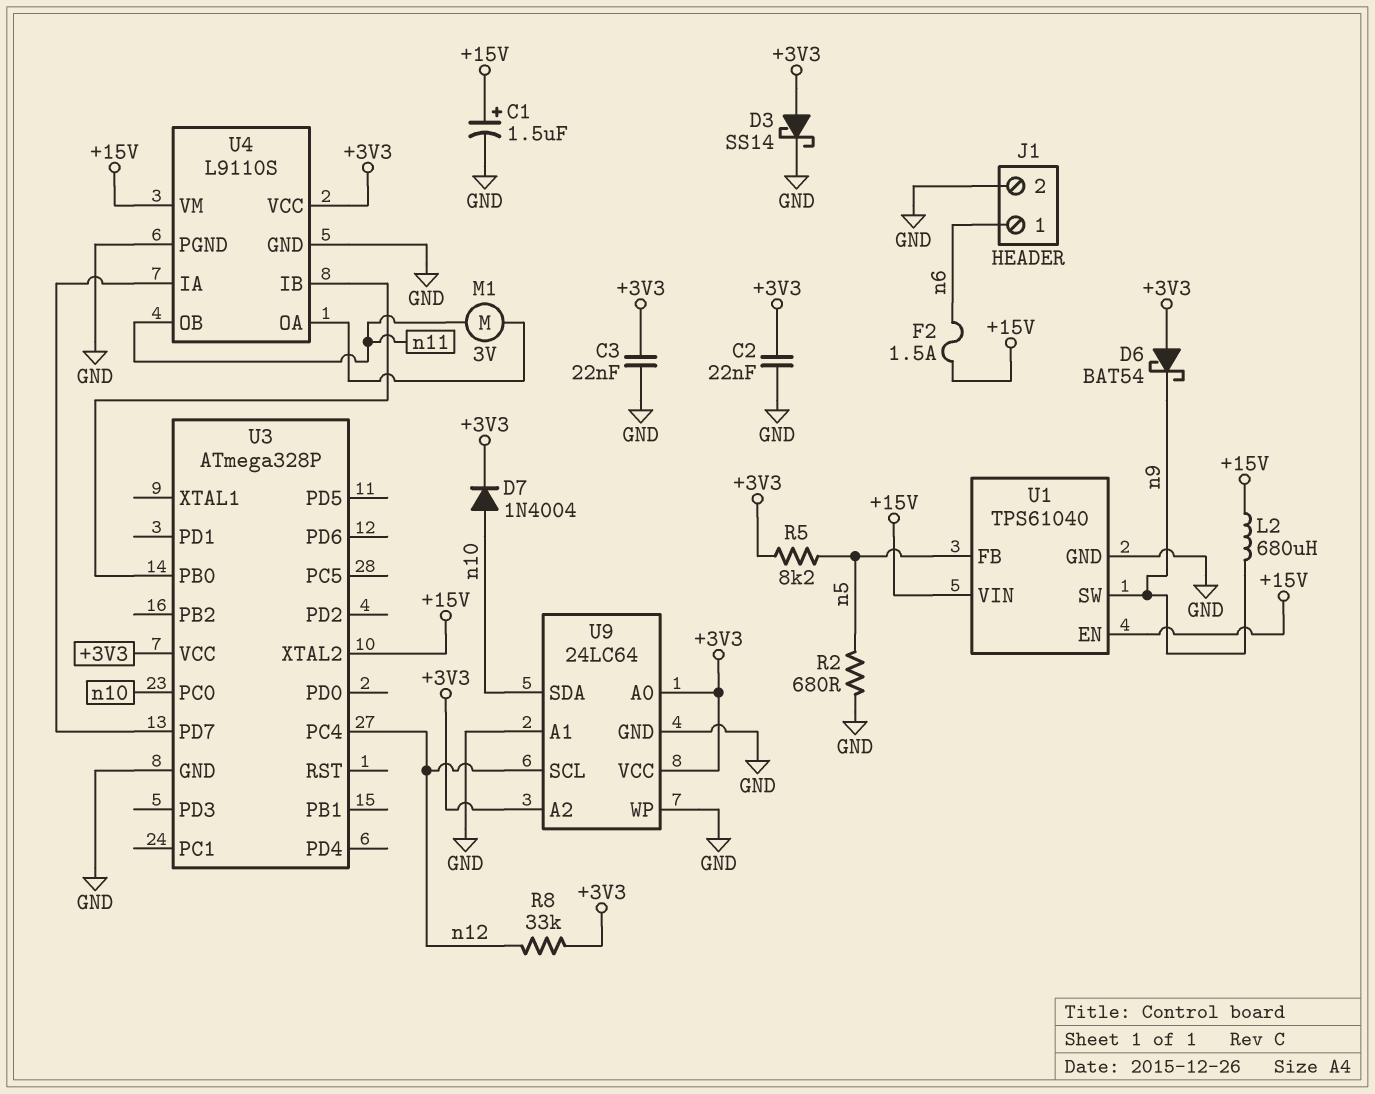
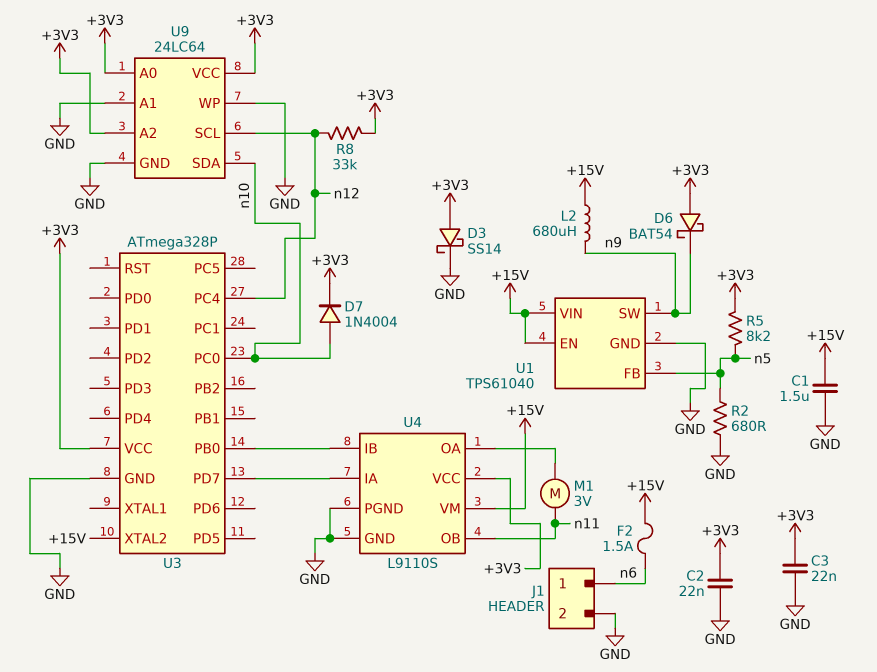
C1: 1.5uF (plus +15V, minus GND) -> 1.5uF (+15V, GND)

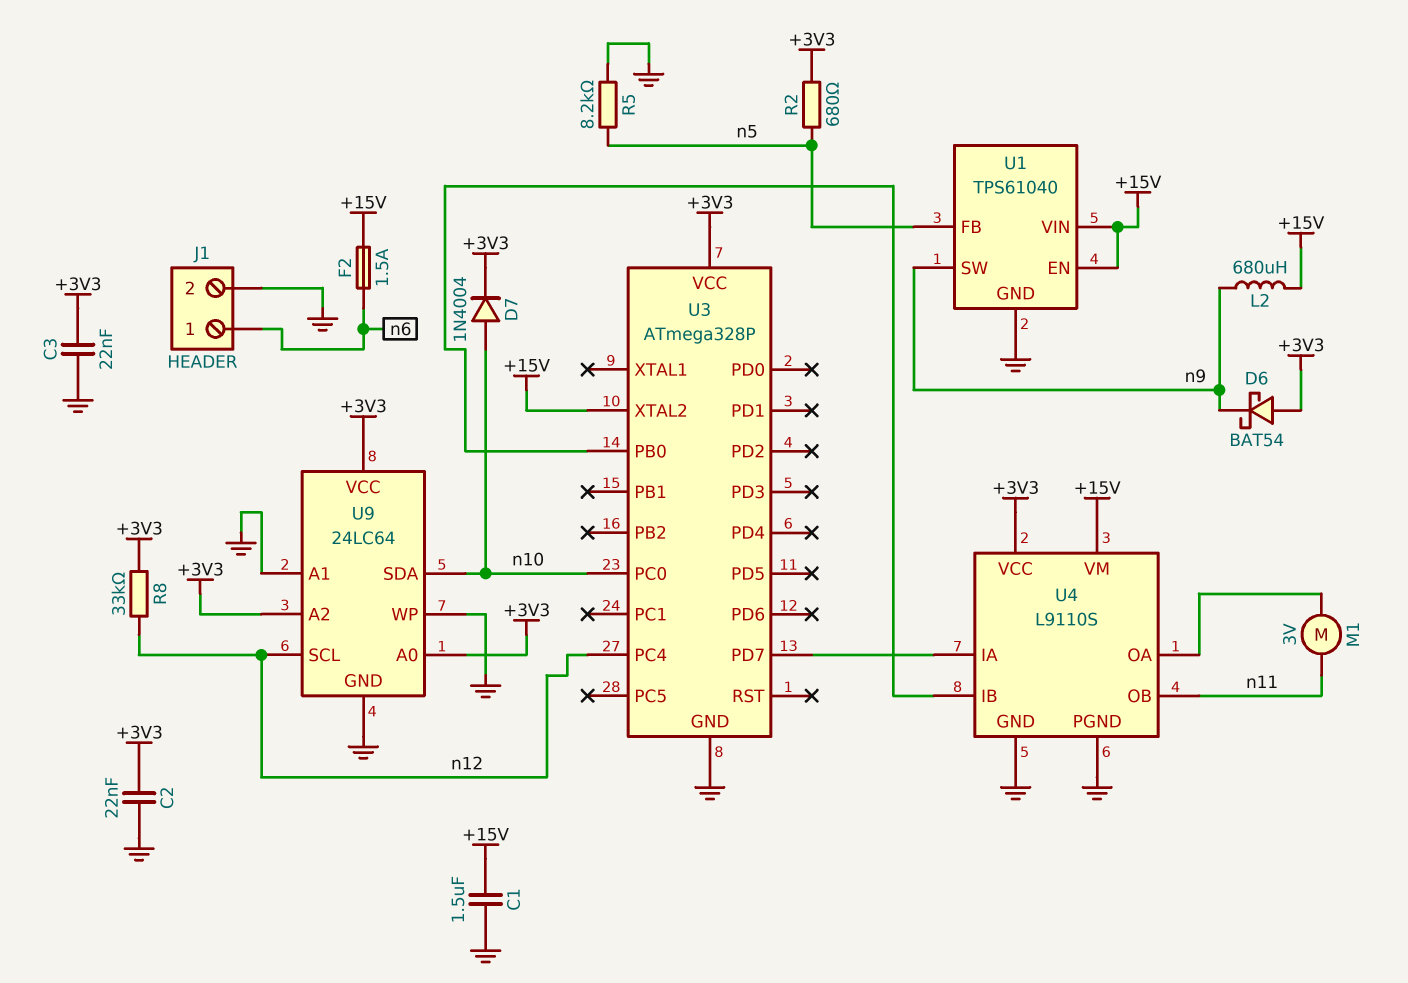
D3: schottky SS14 (A +3V3, K GND) -> none
R2: 680 (GND, n5) -> 680 (+3V3, n5)
R5: 8.2k (+3V3, n5) -> 8.2k (GND, n5)

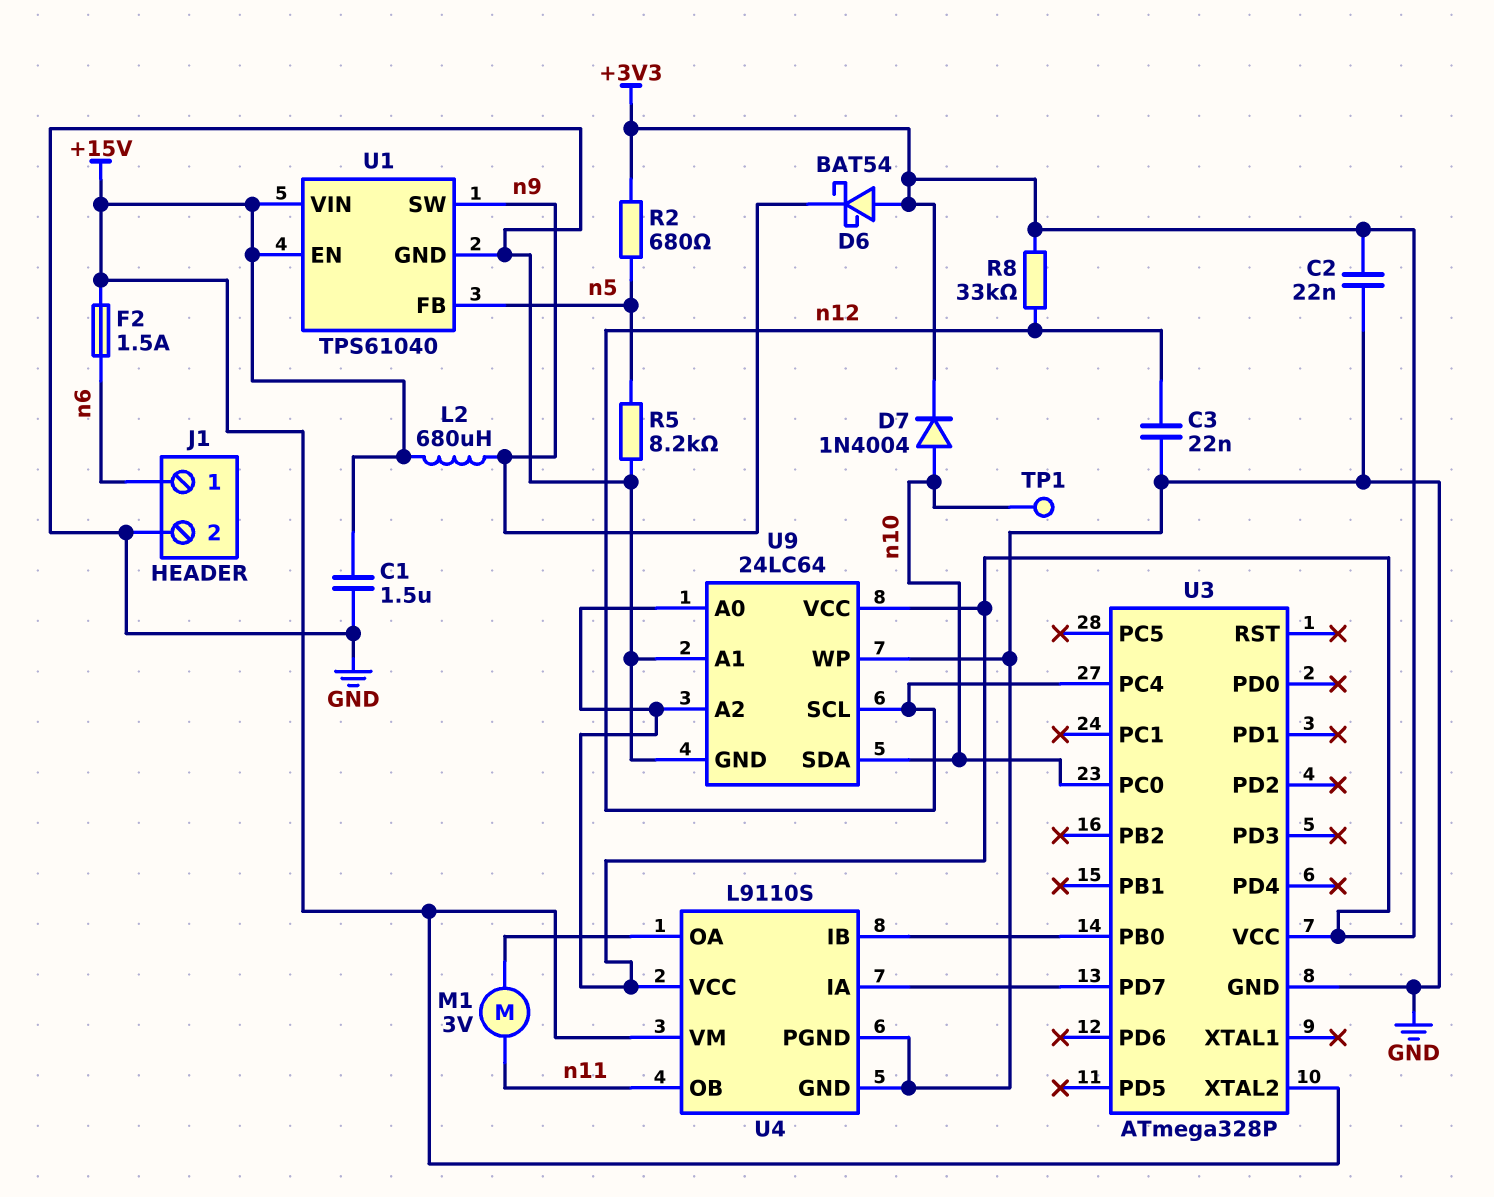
C3: 22nF (+3V3, GND) -> 22nF (GND, n12)
TP1: none -> test point (n10)

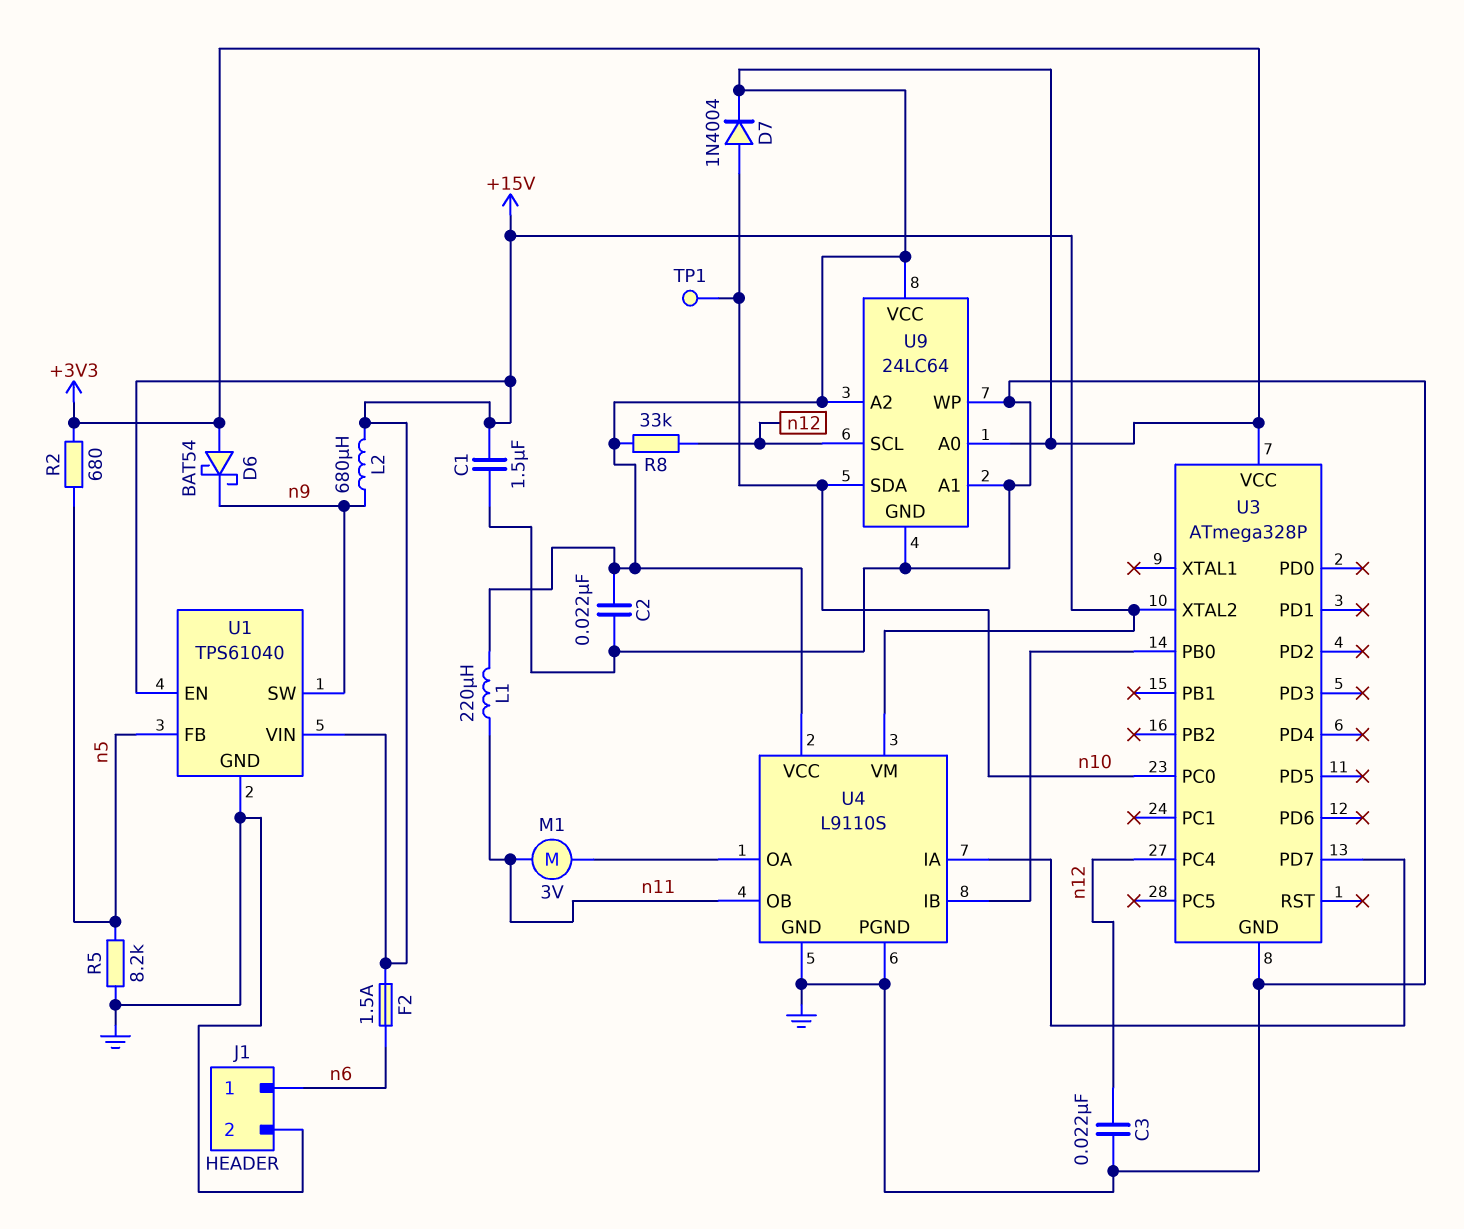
L1: none -> 220uH (+3V3, n11)

